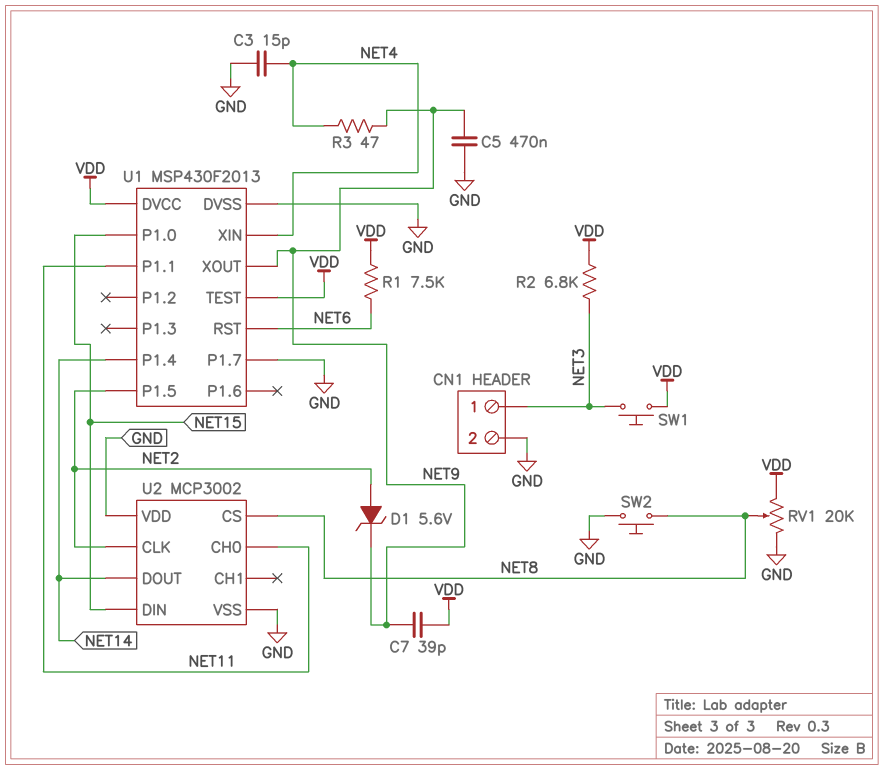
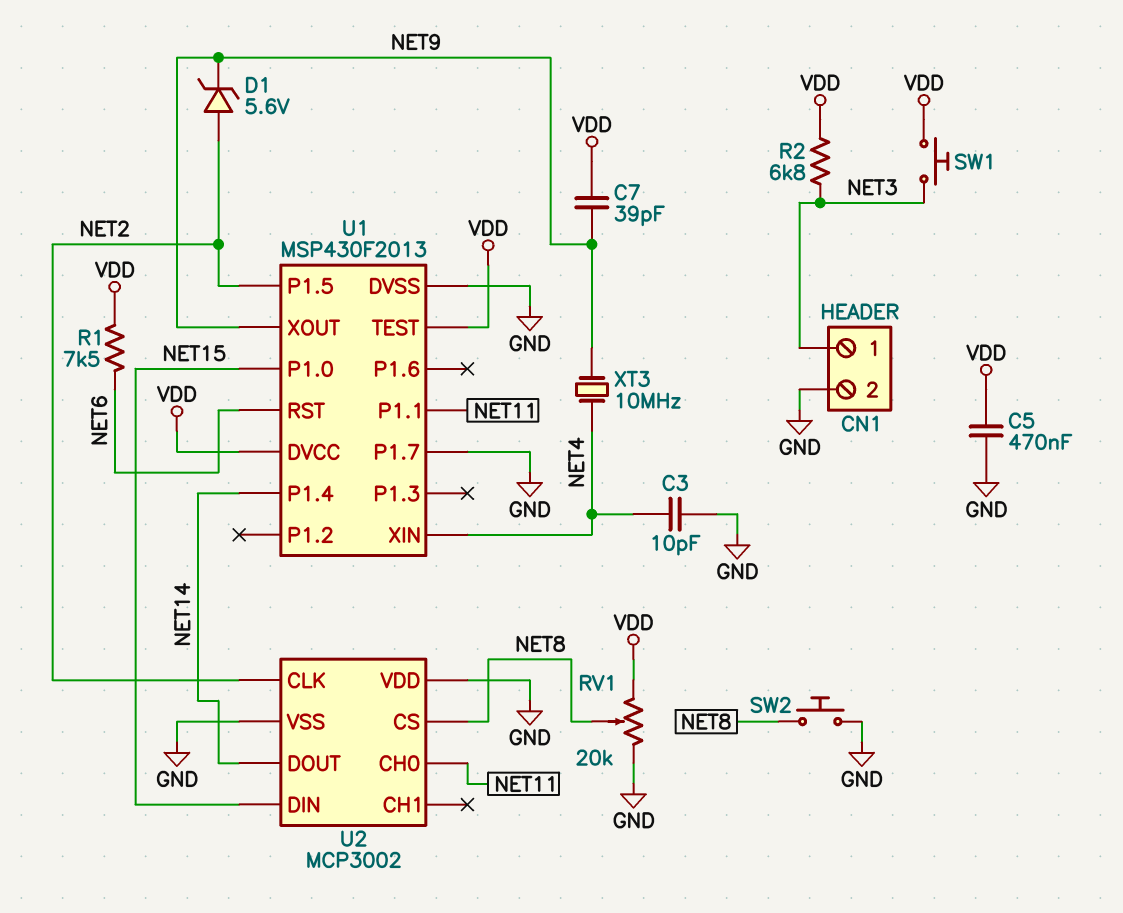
C3: 15pF (GND, NET4) -> 10pF (GND, NET4)
C5: 470nF (GND, NET9) -> 470nF (GND, VDD)
R3: 47 (NET4, NET9) -> none
XT3: none -> 10MHz (NET4, NET9)

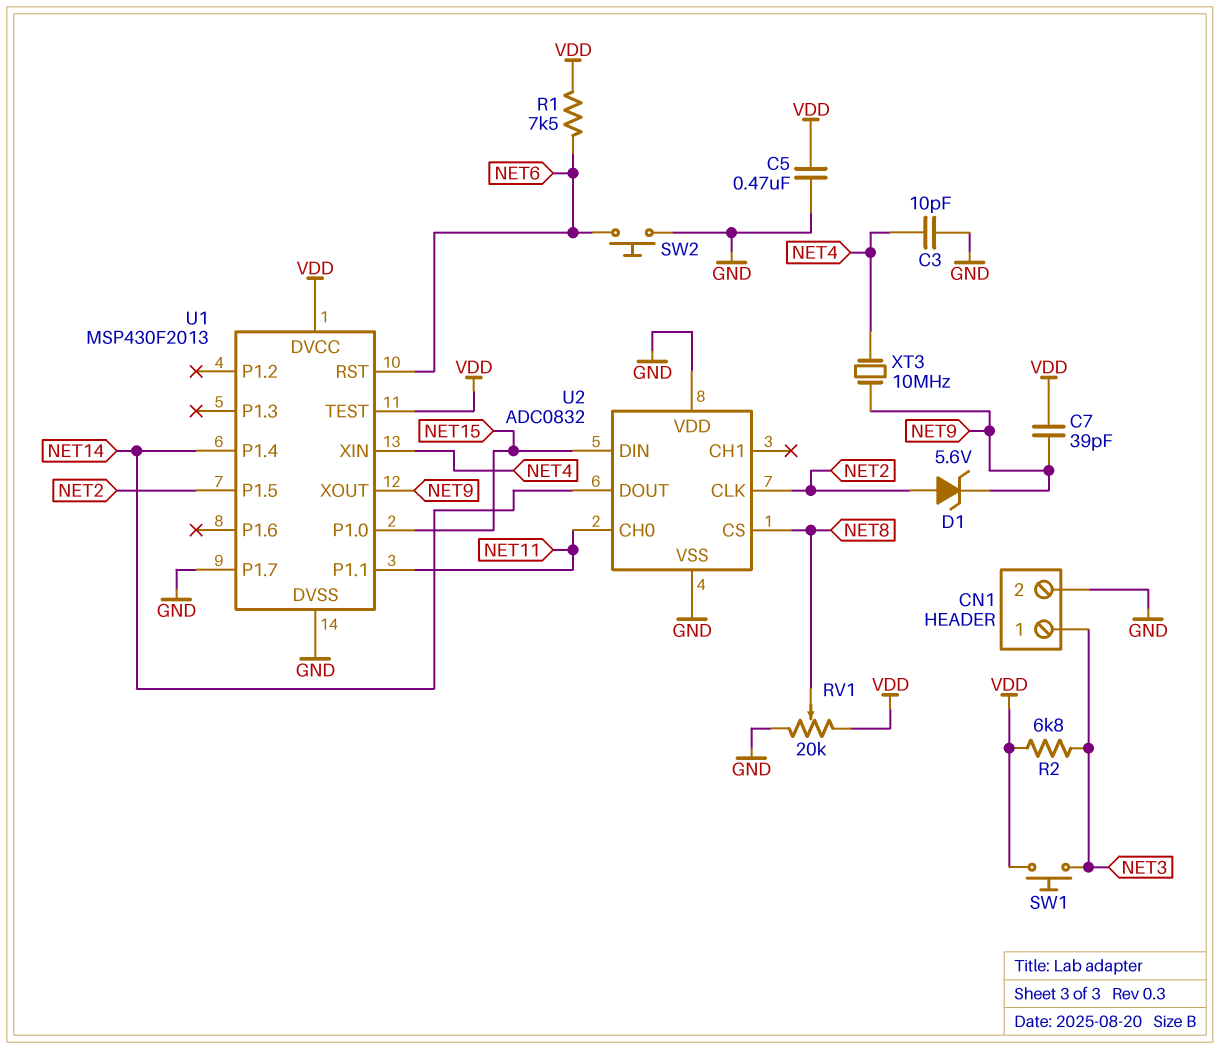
SW2: button (GND, NET8) -> button (GND, NET6)
U2: MCP3002 -> ADC0832

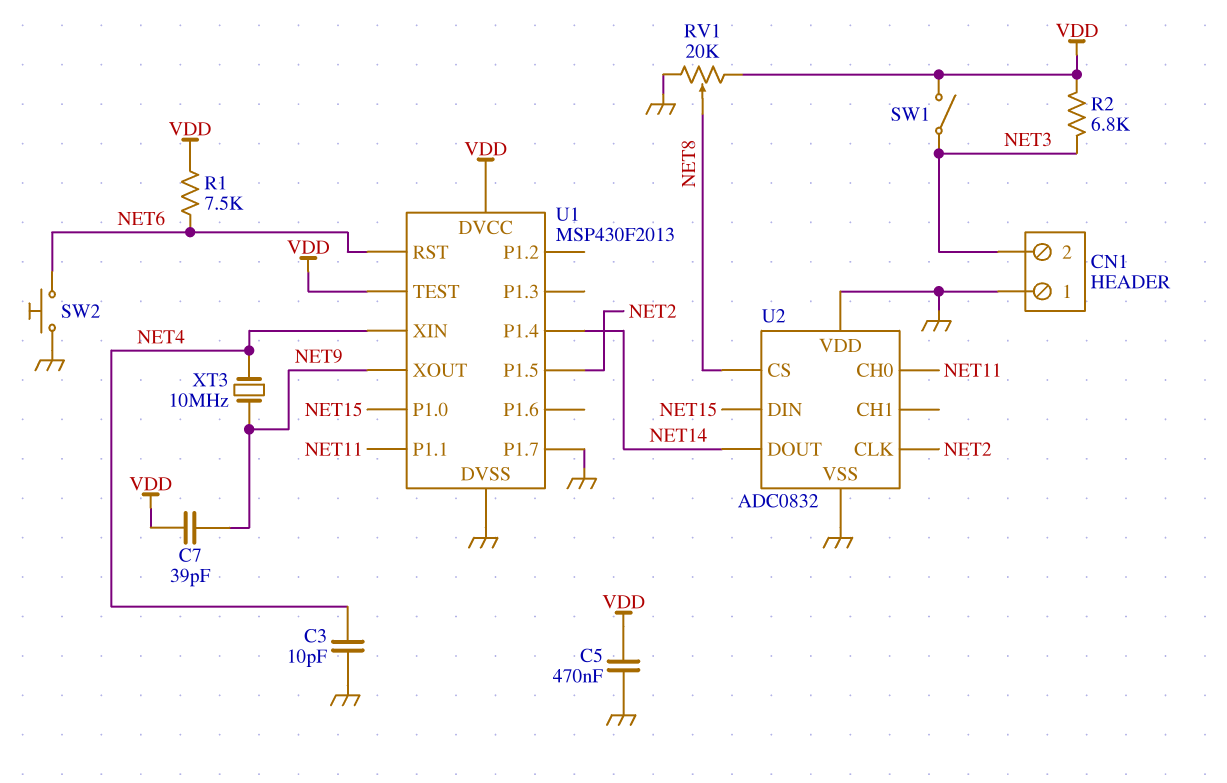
CN1 pin 1: NET3 -> GND
CN1 pin 2: GND -> NET3
D1: zener 5.6V (A NET2, K NET9) -> none
SW1: button (NET3, VDD) -> switch (NET3, VDD)

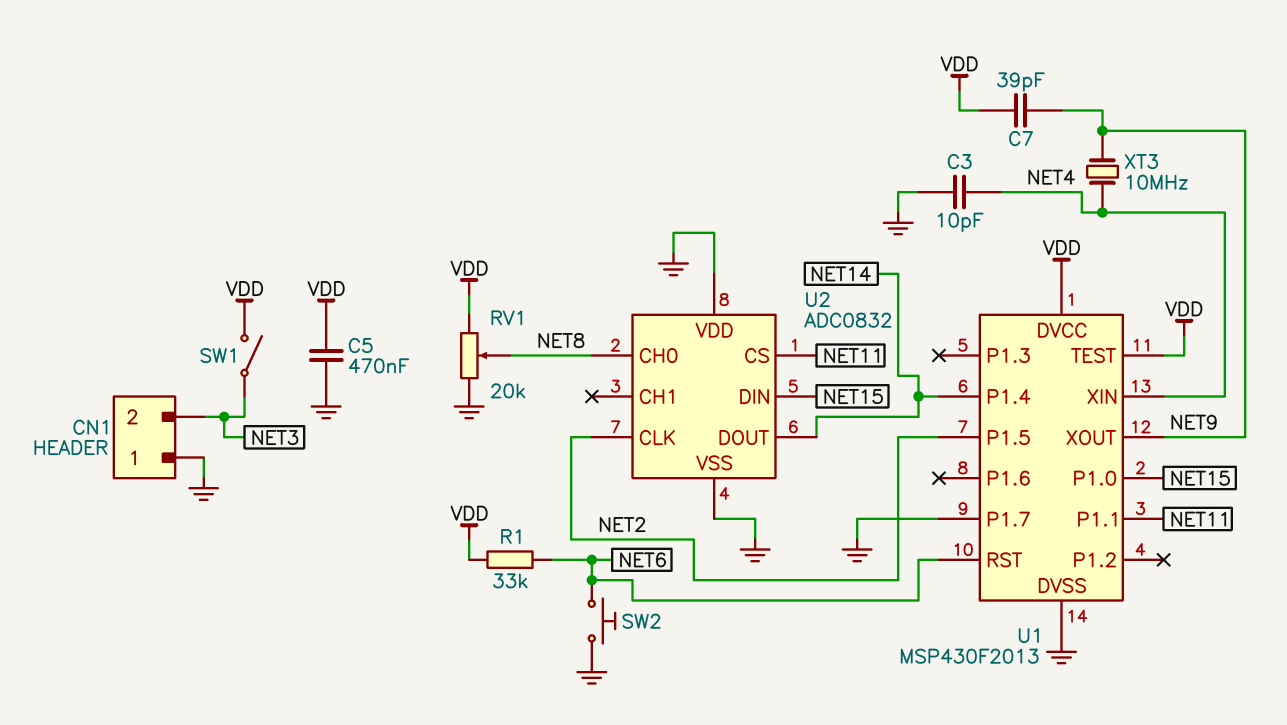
R1: 7.5k (NET6, VDD) -> 33k (NET6, VDD)
R2: 6.8k (NET3, VDD) -> none
U2 pin CH0: NET11 -> NET8
U2 pin CS: NET8 -> NET11

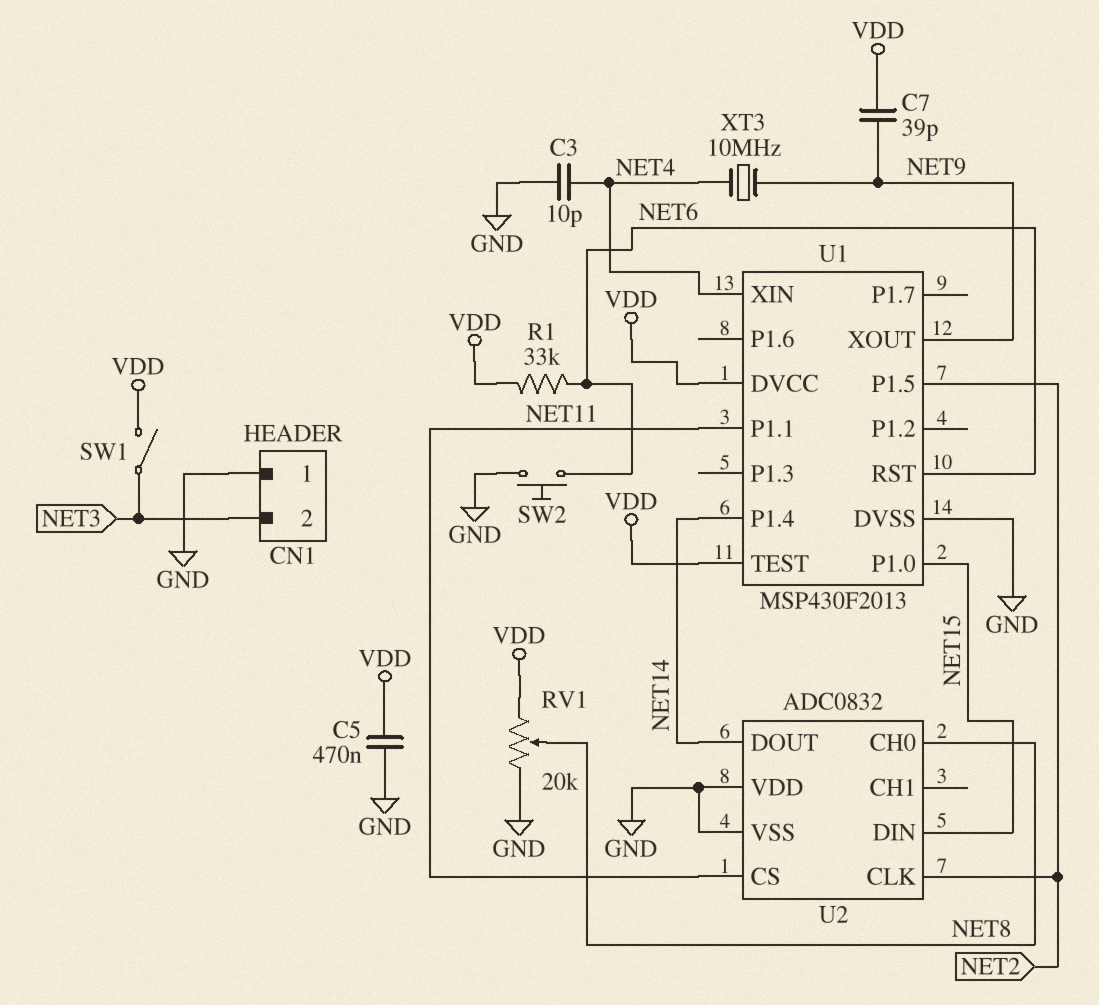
U1 pin P1.7: GND -> none

